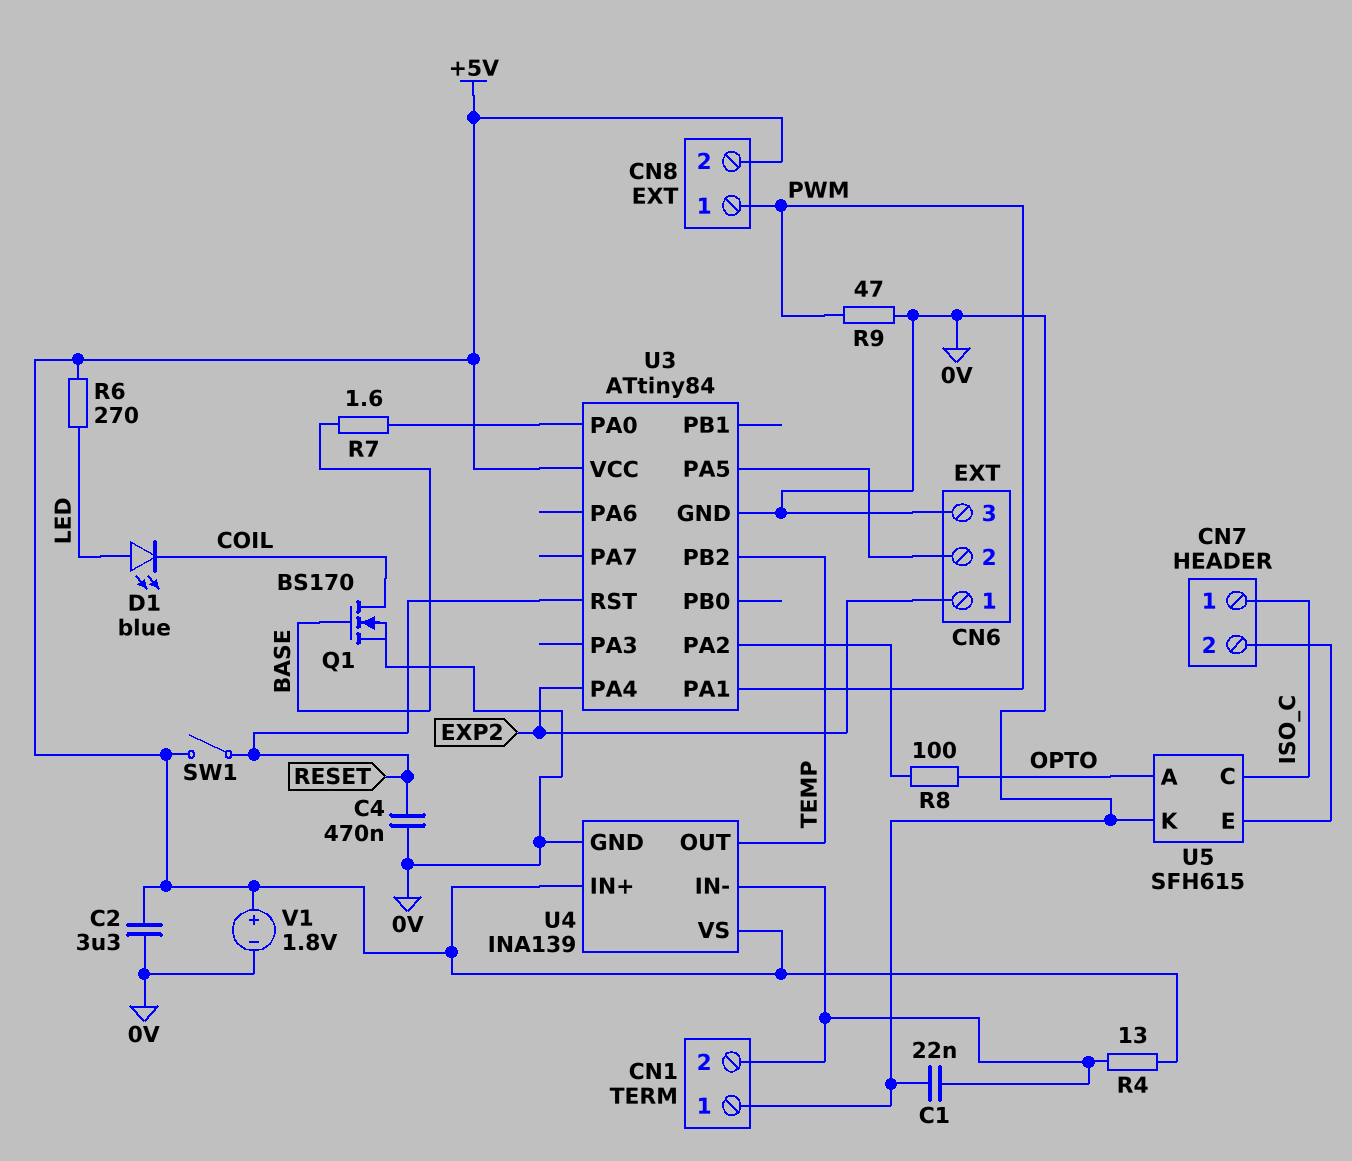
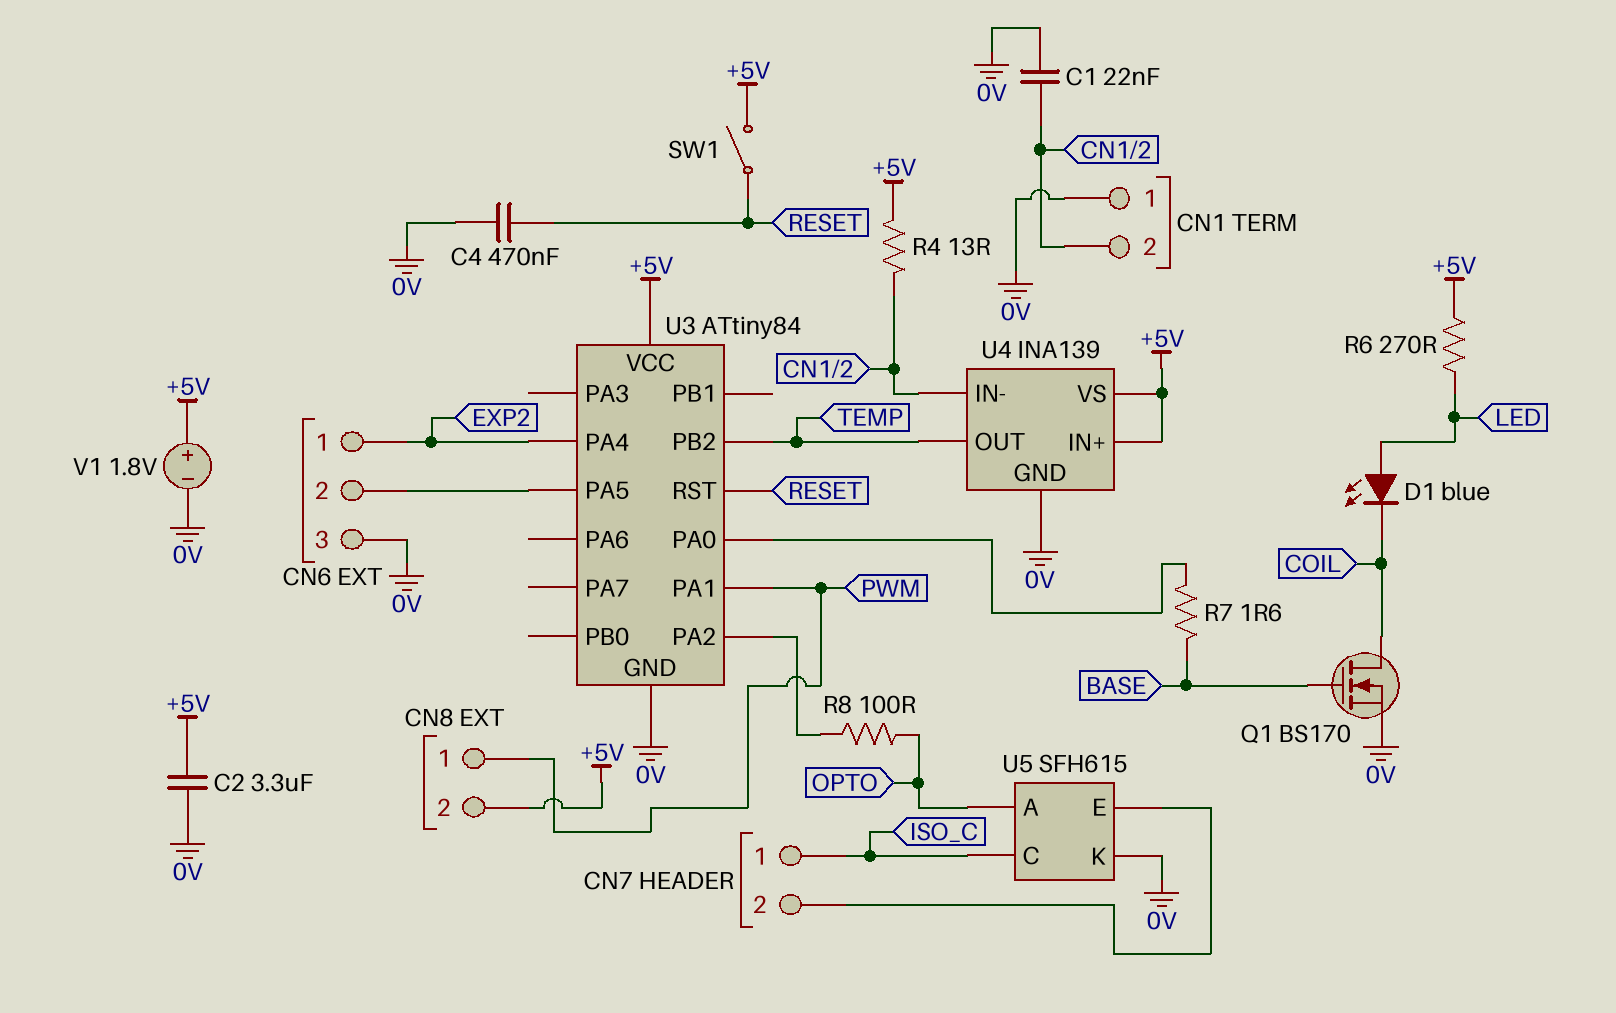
R9: 47 (0V, PWM) -> none

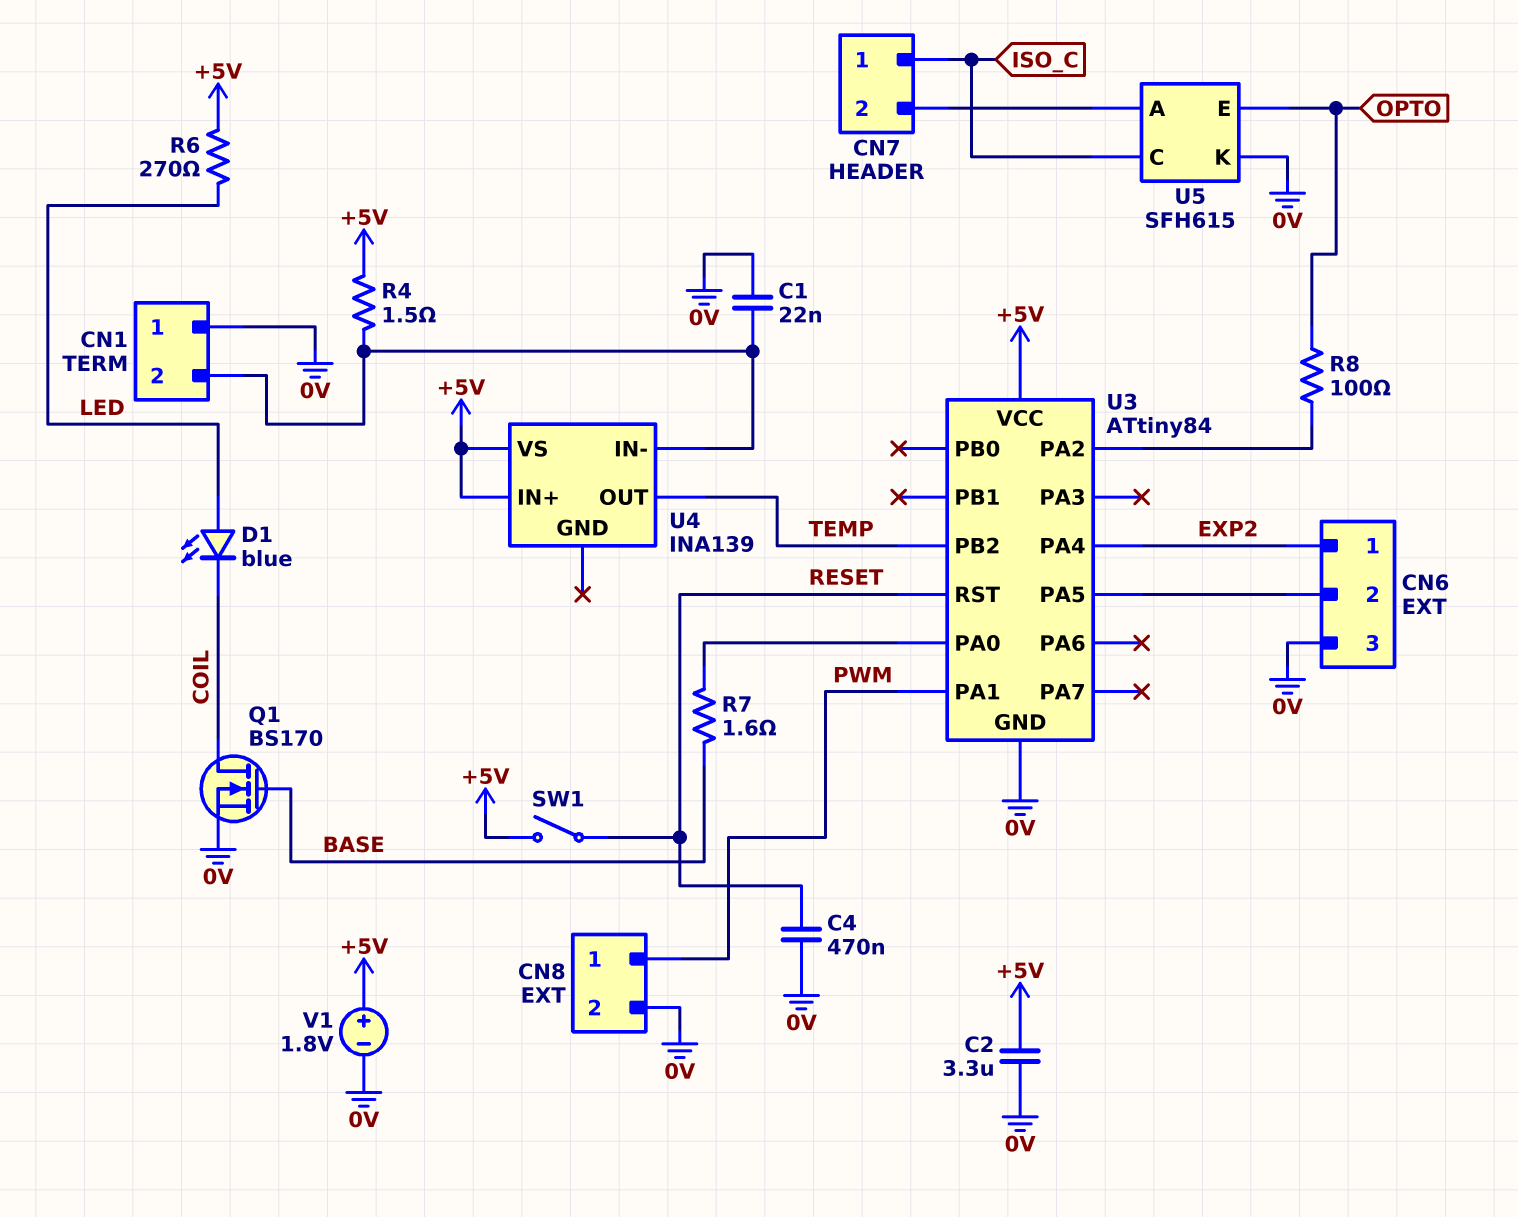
CN8 pin 2: +5V -> 0V
R4: 13 (+5V, CN1/2) -> 1.5 (+5V, CN1/2)
U4 pin GND: 0V -> none
U5 pin A: OPTO -> CN7/2
U5 pin E: CN7/2 -> OPTO

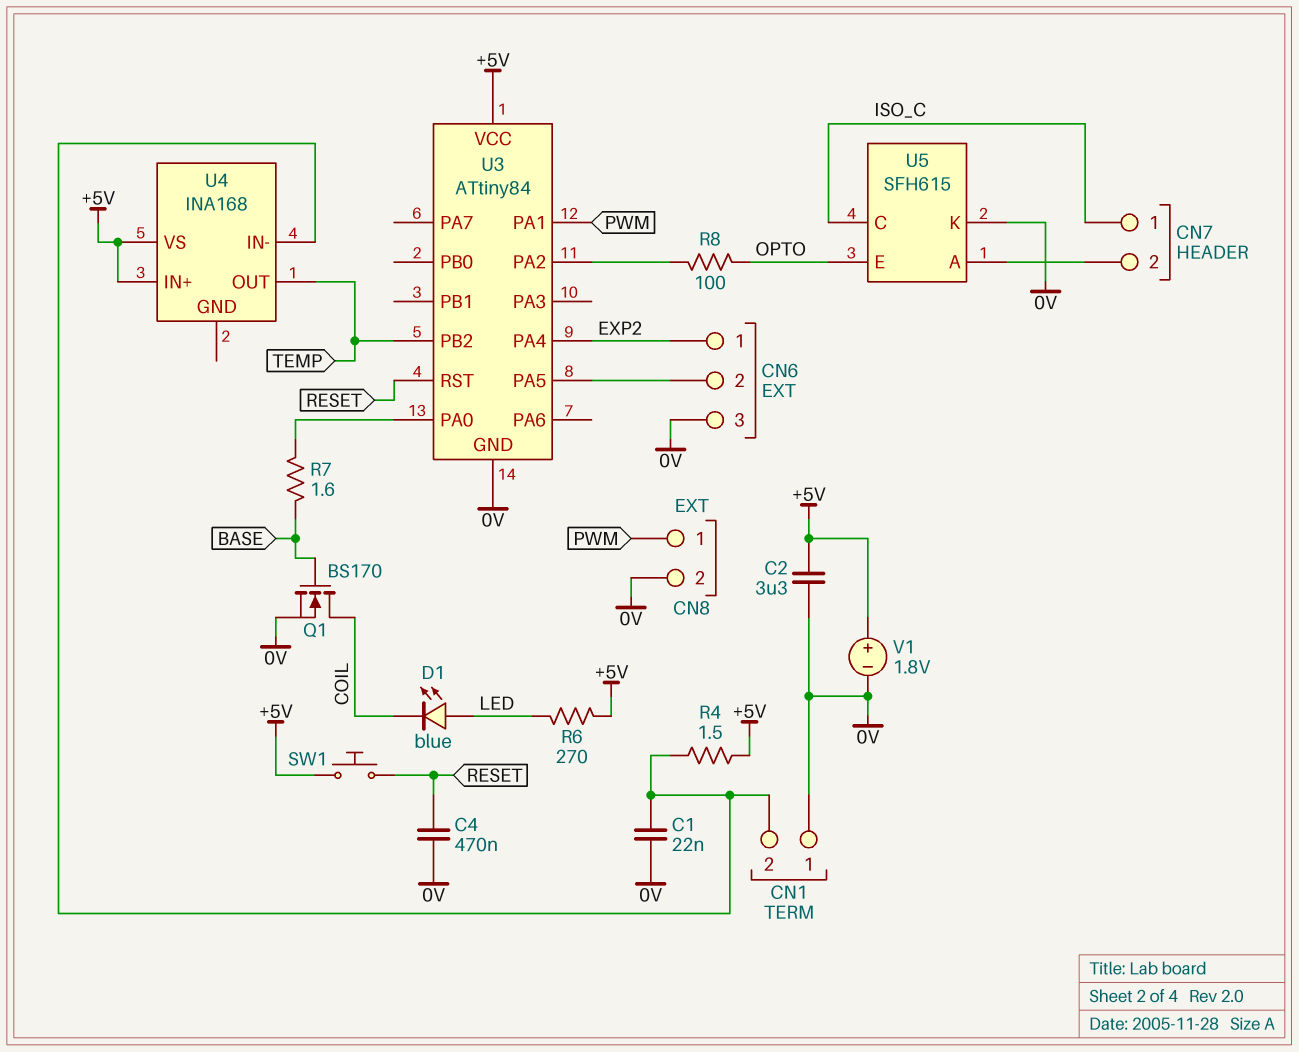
SW1: switch (+5V, RESET) -> button (+5V, RESET)
U4: INA139 -> INA168

